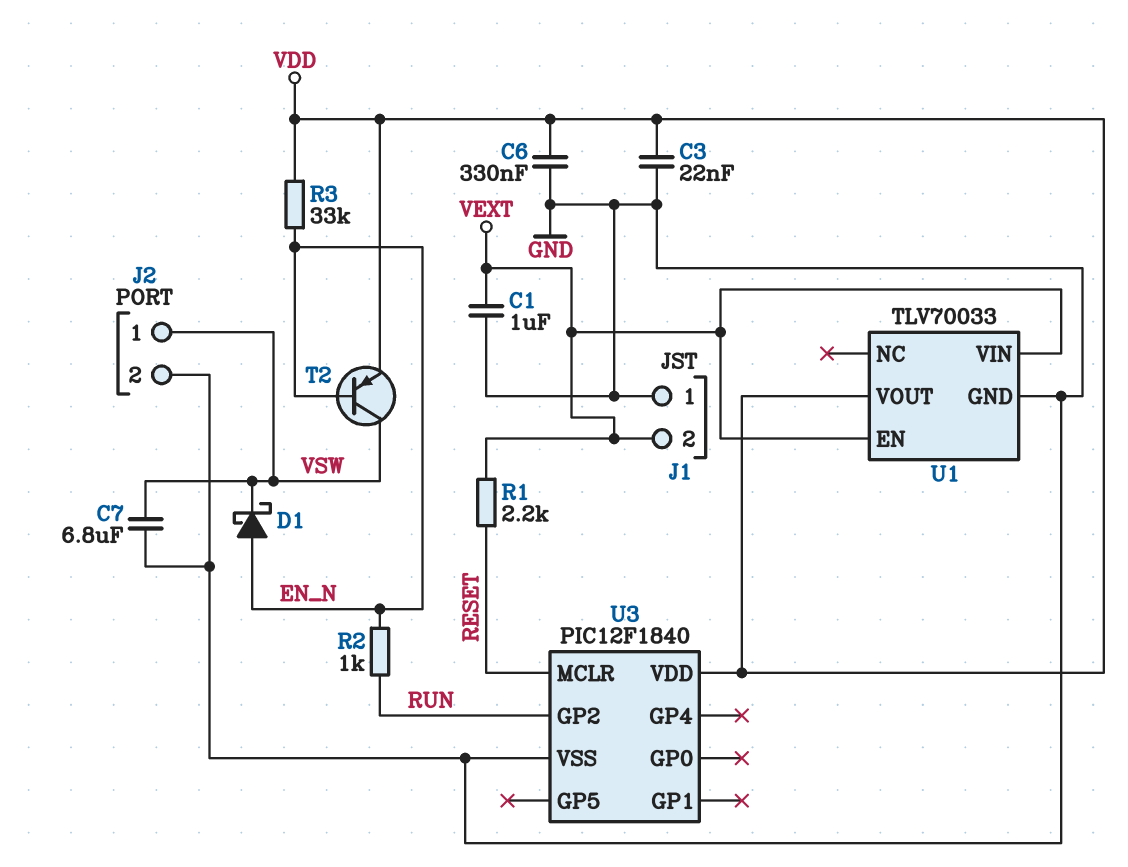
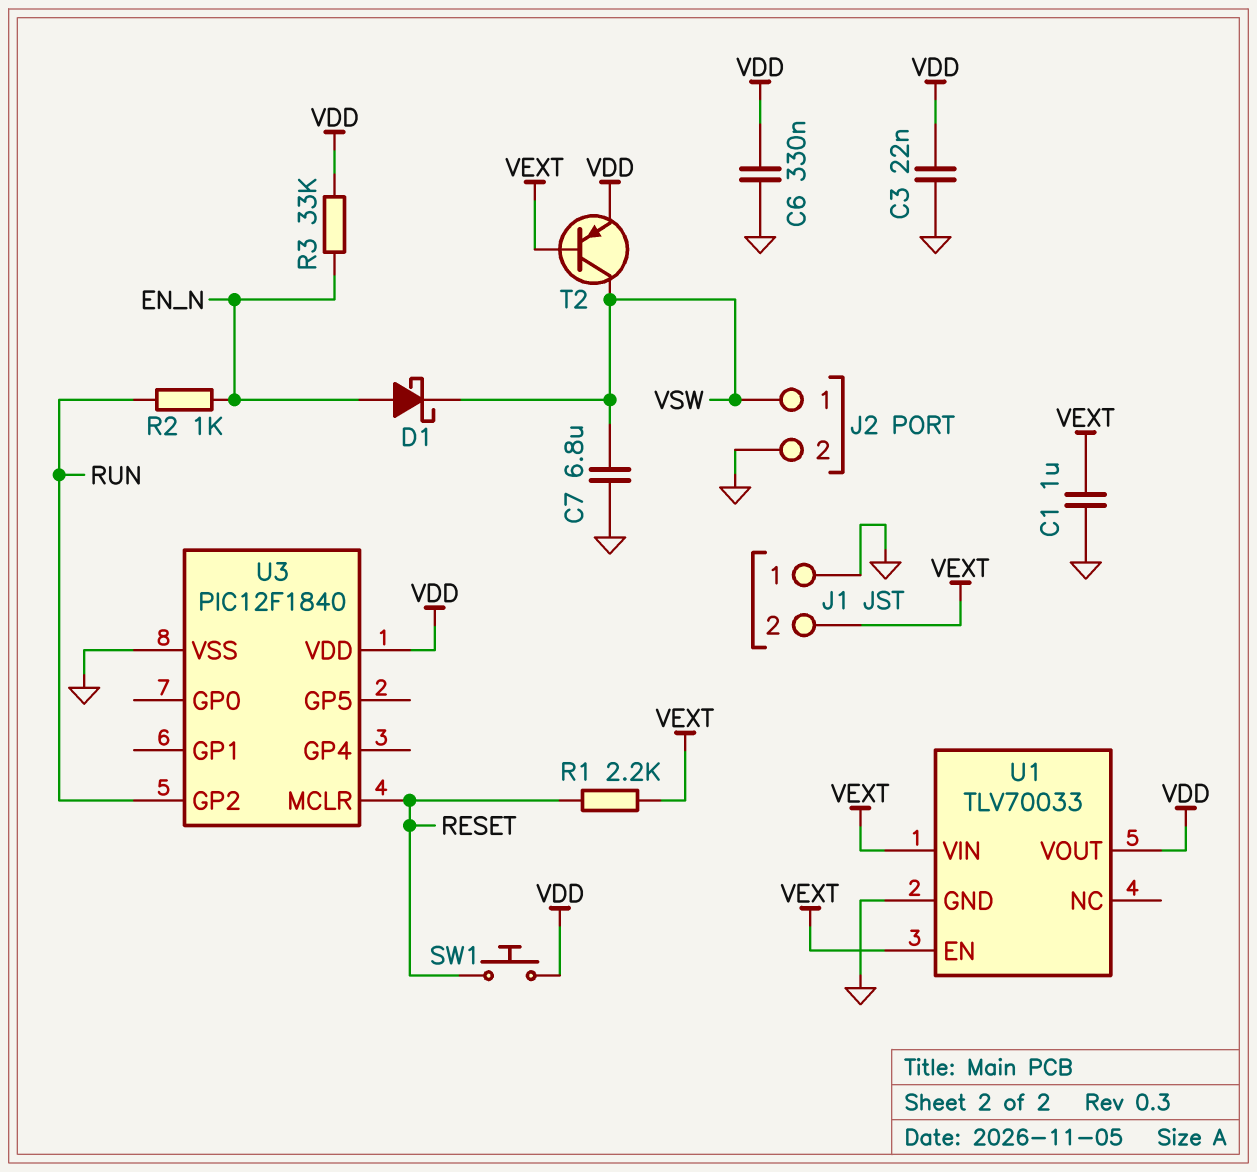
SW1: none -> button (RESET, VDD)
T2: PNP (B EN_N, C VSW, E VDD) -> PNP (B VEXT, C VSW, E VDD)

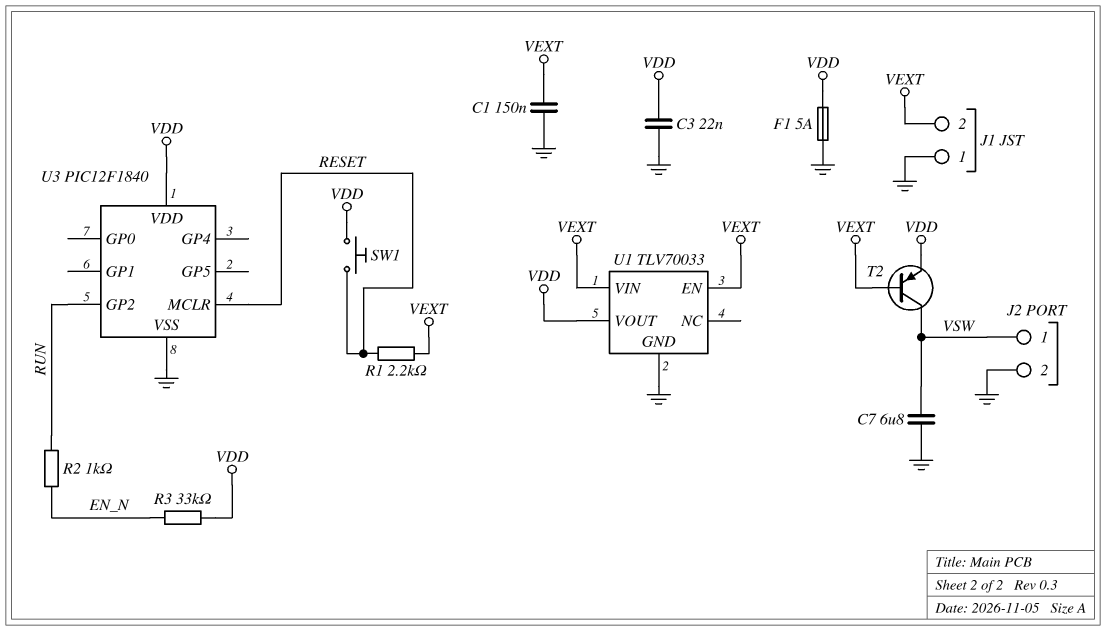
C1: 1uF (GND, VEXT) -> 150nF (GND, VEXT)
C6: 330nF (GND, VDD) -> none
D1: schottky (A EN_N, K VSW) -> none
F1: none -> 5A (GND, VDD)

